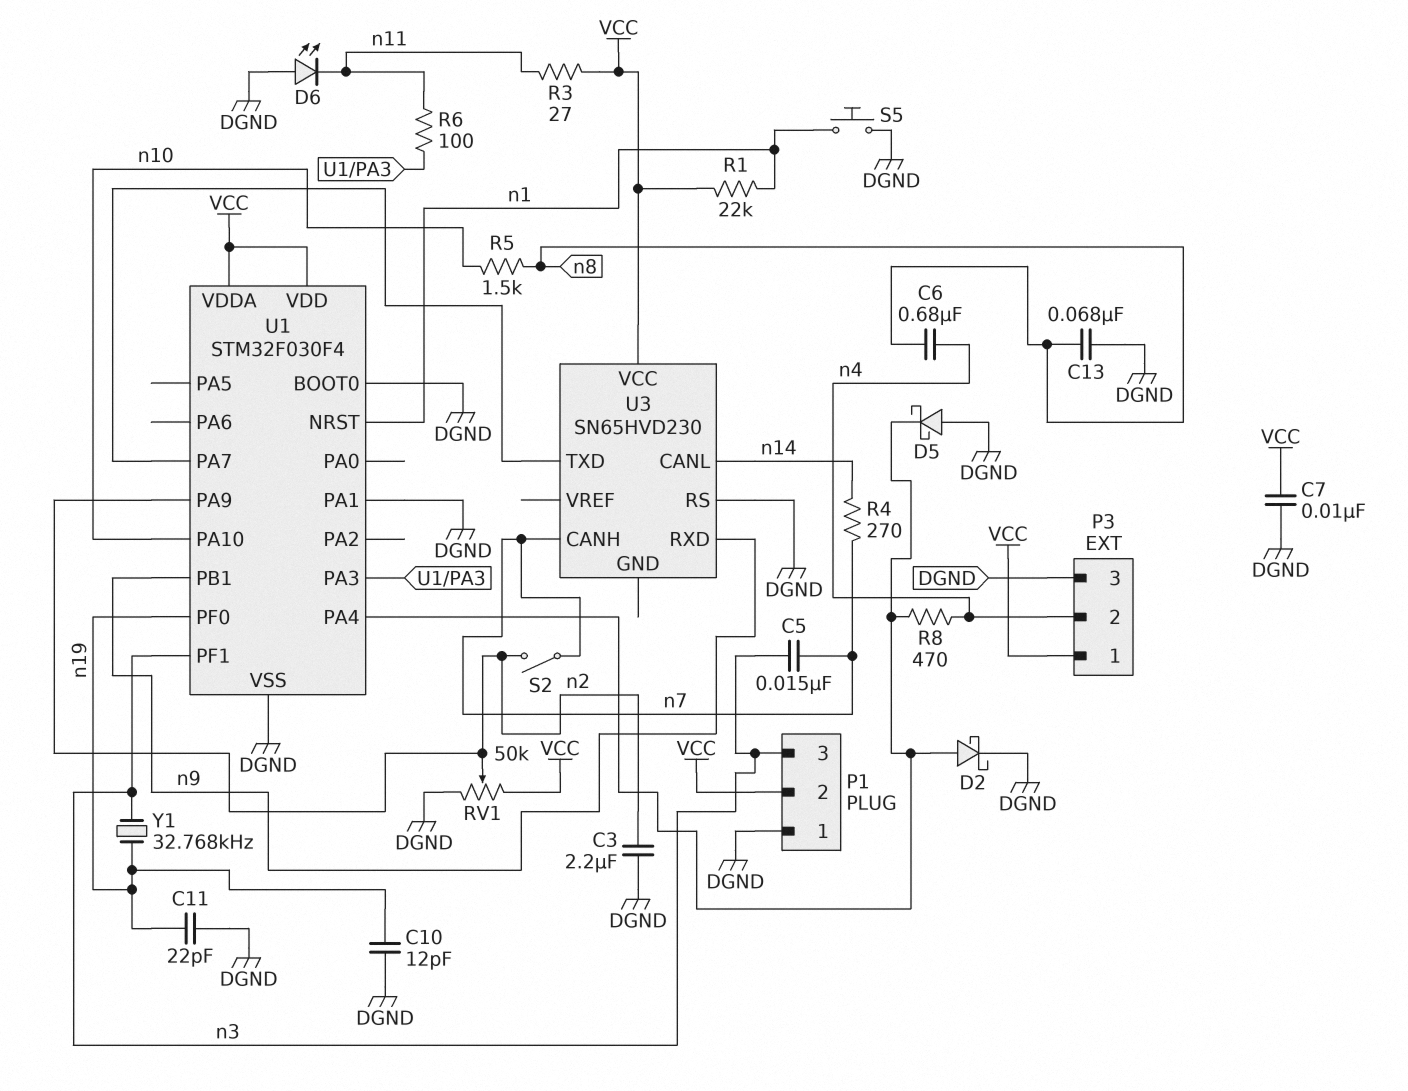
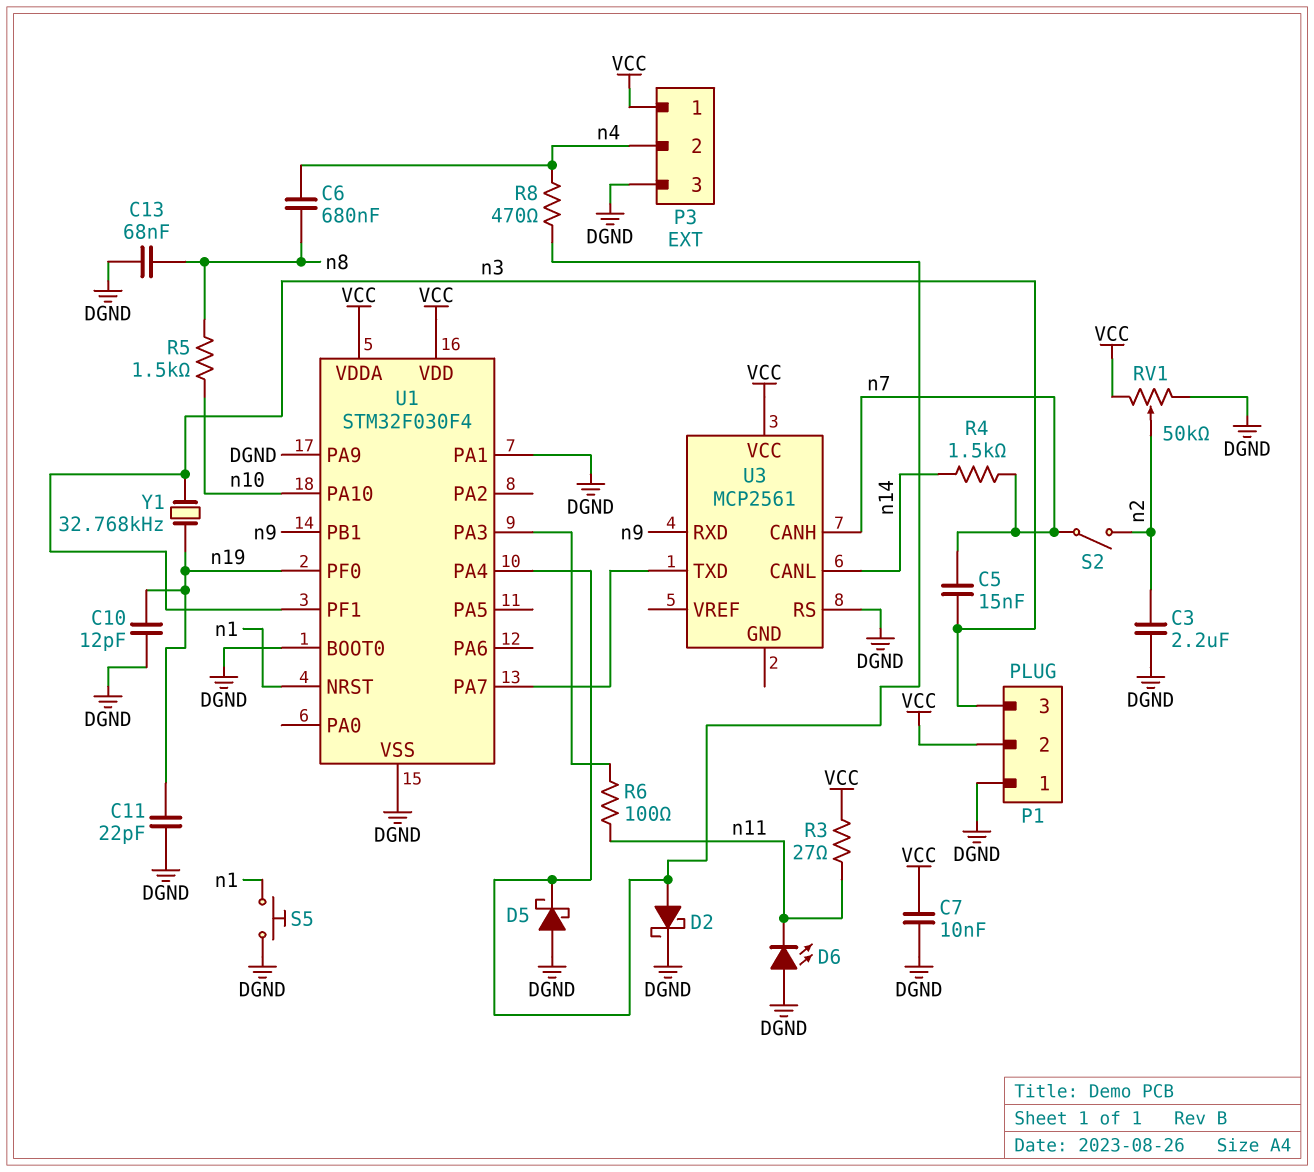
R1: 22k (VCC, n1) -> none
R4: 270 (n7, n14) -> 1.5k (n7, n14)
U1 pin PA9: n2 -> DGND
U3: SN65HVD230 -> MCP2561

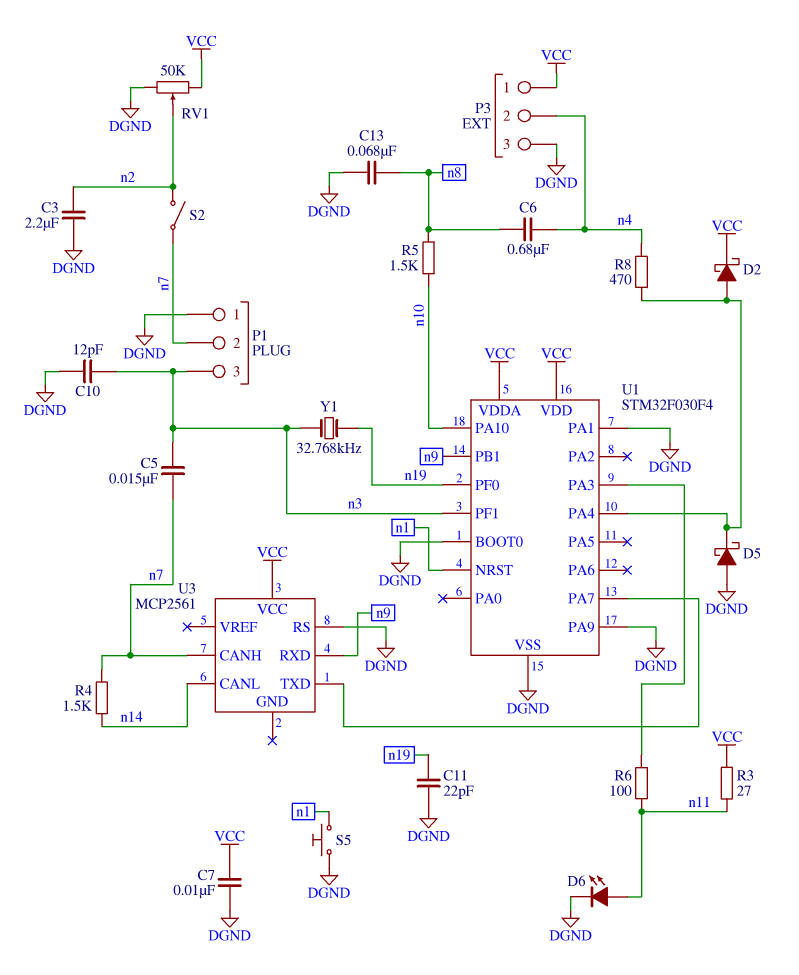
C10: 12pF (DGND, n19) -> 12pF (DGND, n3)
D2: schottky (A U1/PA4, K DGND) -> schottky (A U1/PA4, K VCC)
D6: LED (A DGND, K n11) -> LED (A n11, K DGND)
P1 pin 2: VCC -> n7

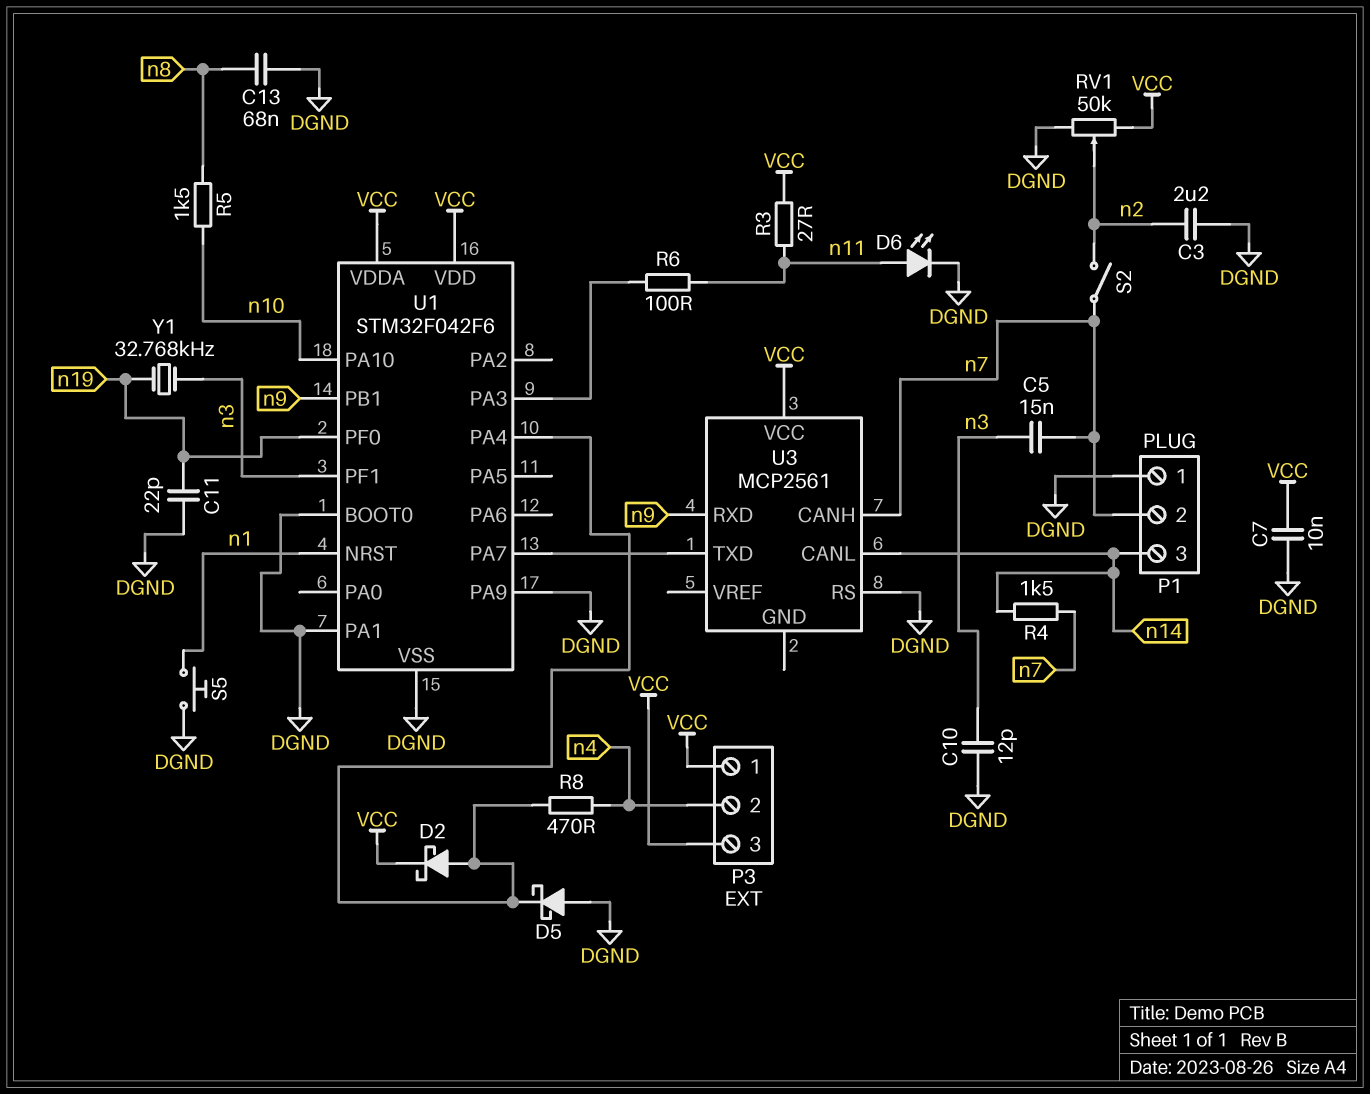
C6: 680nF (n4, n8) -> none
P1 pin 3: n3 -> n14
P3 pin 3: DGND -> VCC
U1: STM32F030F4 -> STM32F042F6

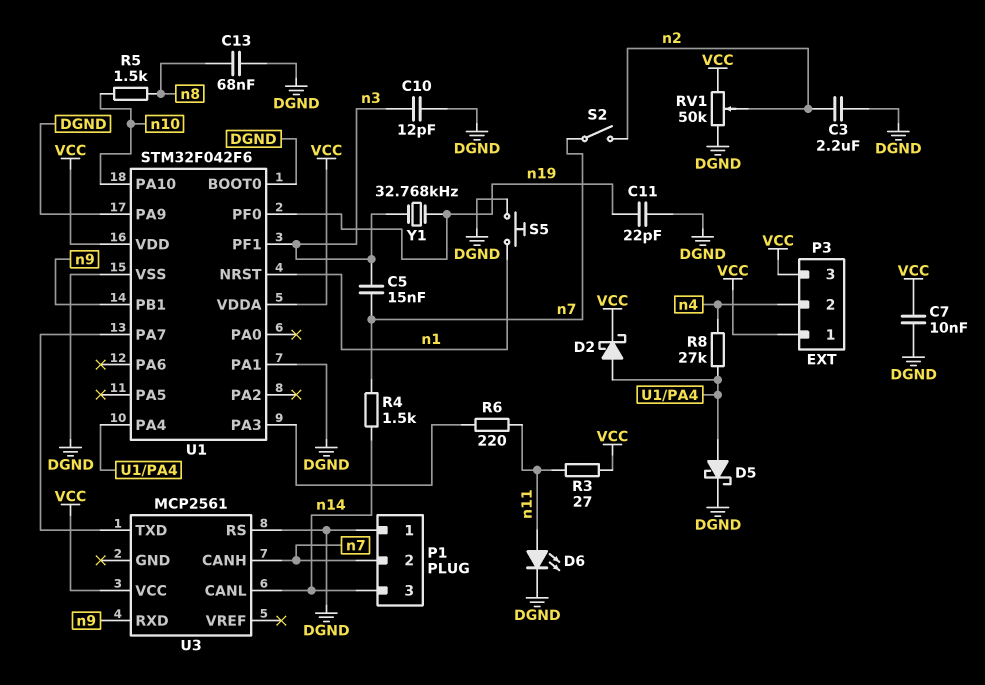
D5: schottky (A DGND, K U1/PA4) -> schottky (A U1/PA4, K DGND)
R6: 100 (U1/PA3, n11) -> 220 (U1/PA3, n11)
R8: 470 (U1/PA4, n4) -> 27k (U1/PA4, n4)

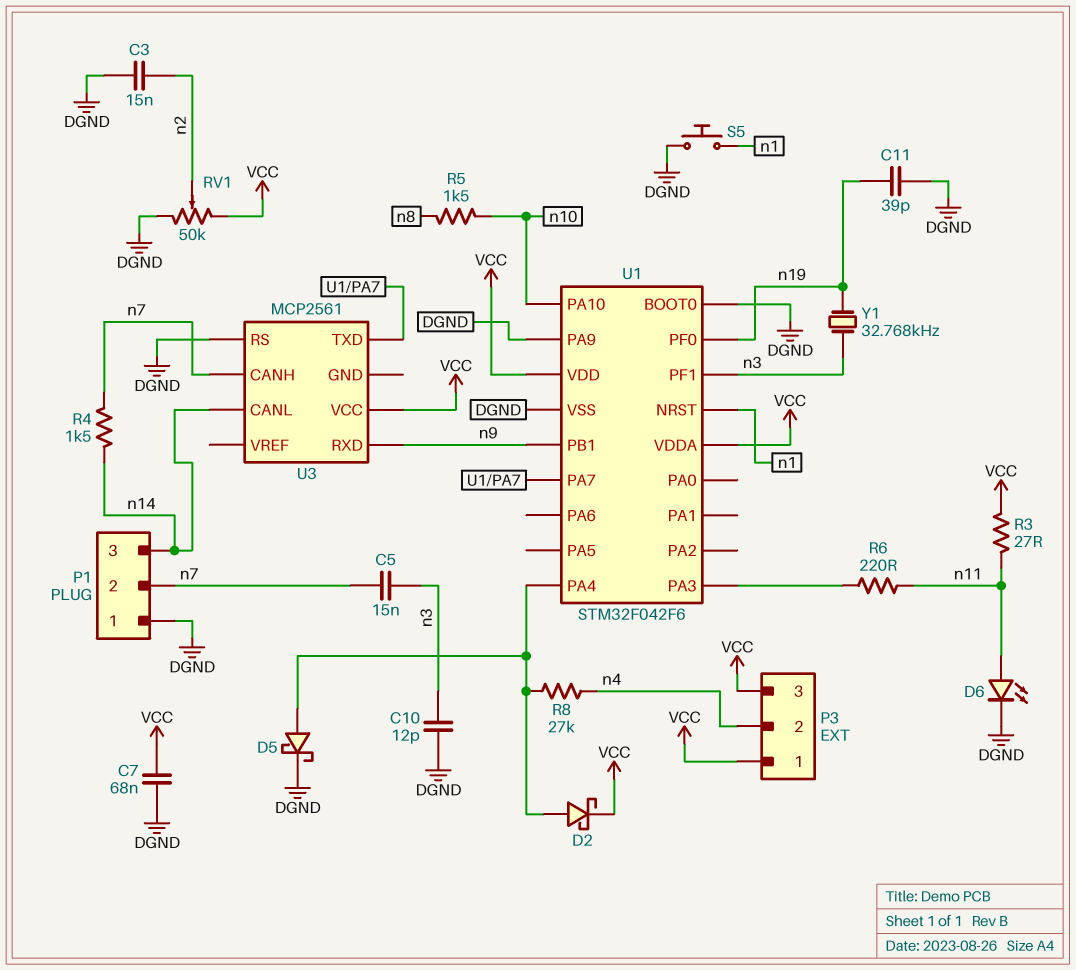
C3: 2.2uF (DGND, n2) -> 15nF (DGND, n2)
C7: 10nF (DGND, VCC) -> 68nF (DGND, VCC)
C11: 22pF (DGND, n19) -> 39pF (DGND, n19)
C13: 68nF (DGND, n8) -> none
S2: switch (n2, n7) -> none
U1 pin PA1: DGND -> none

